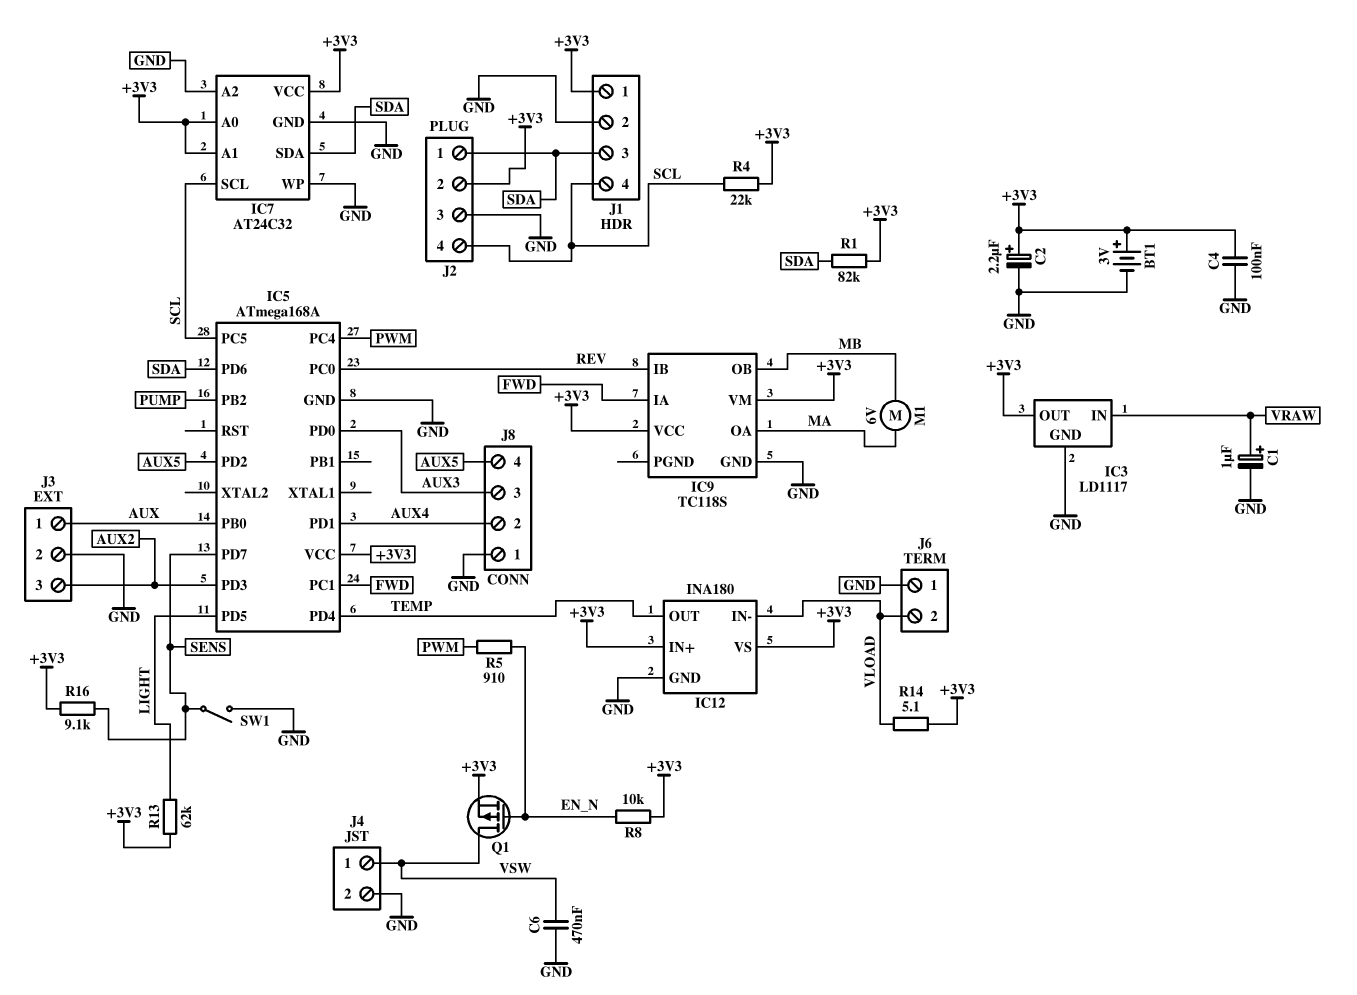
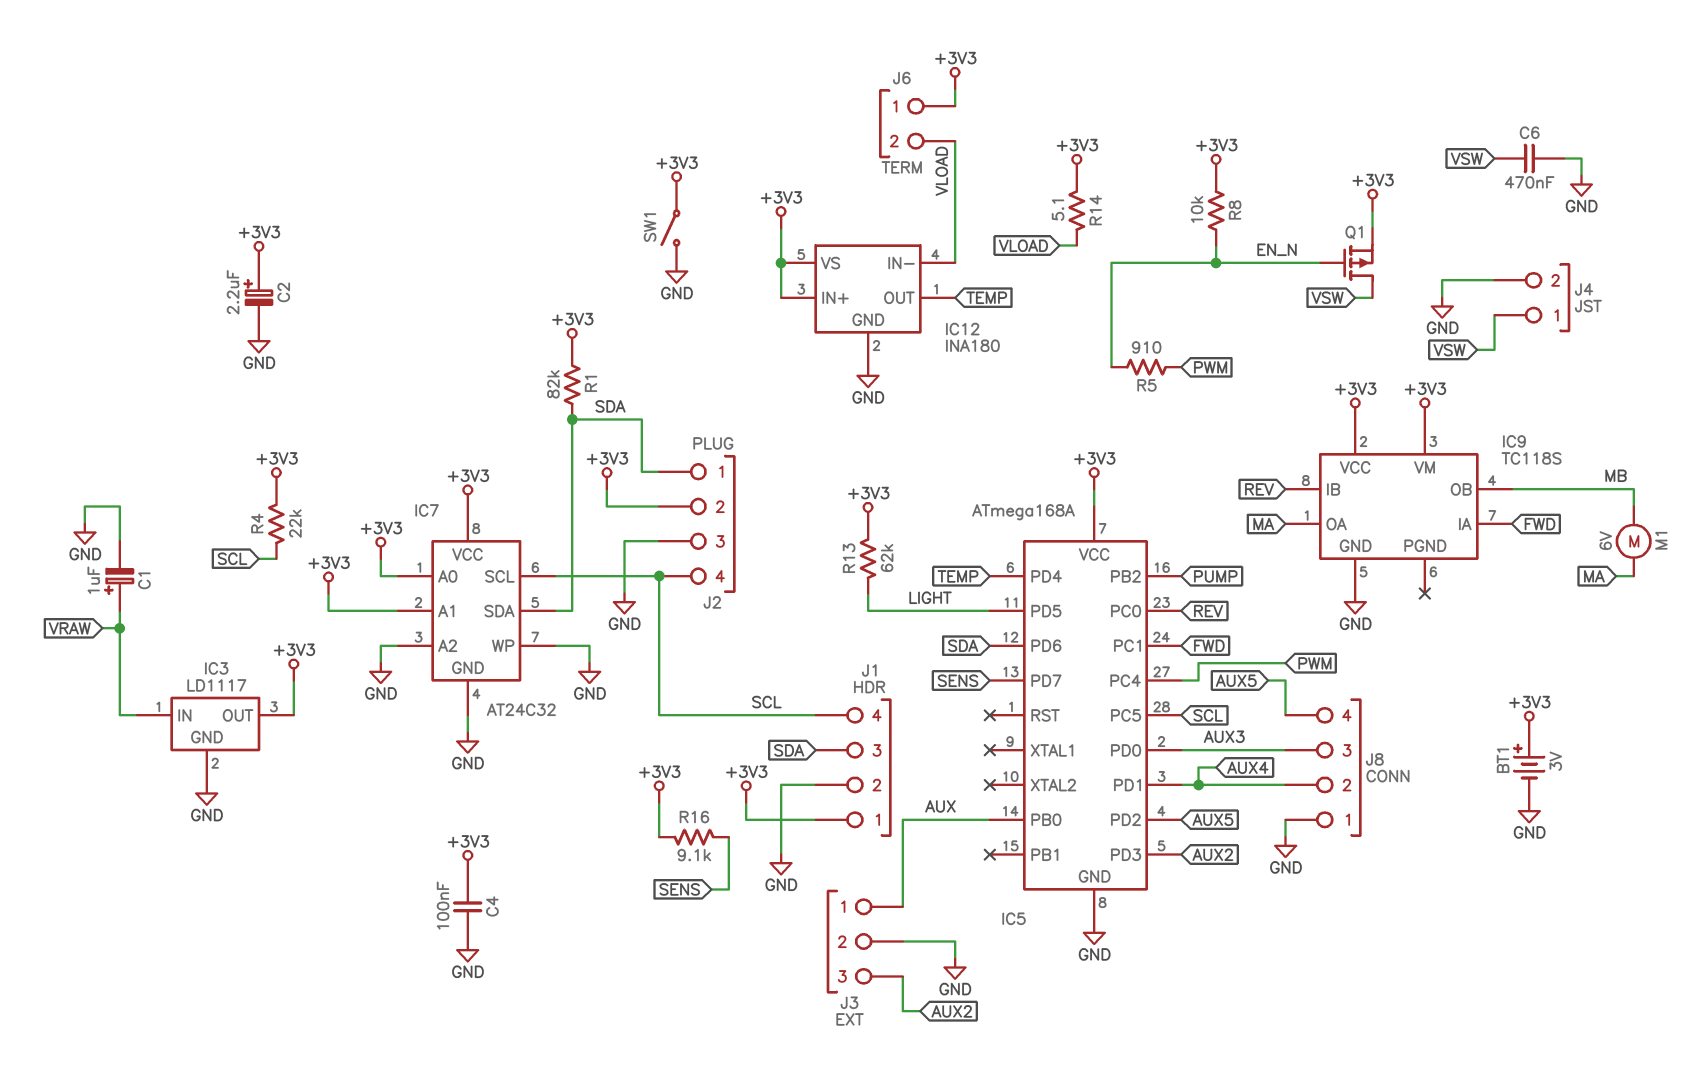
J6 pin 1: GND -> +3V3
SW1: switch (GND, SENS) -> switch (+3V3, GND)

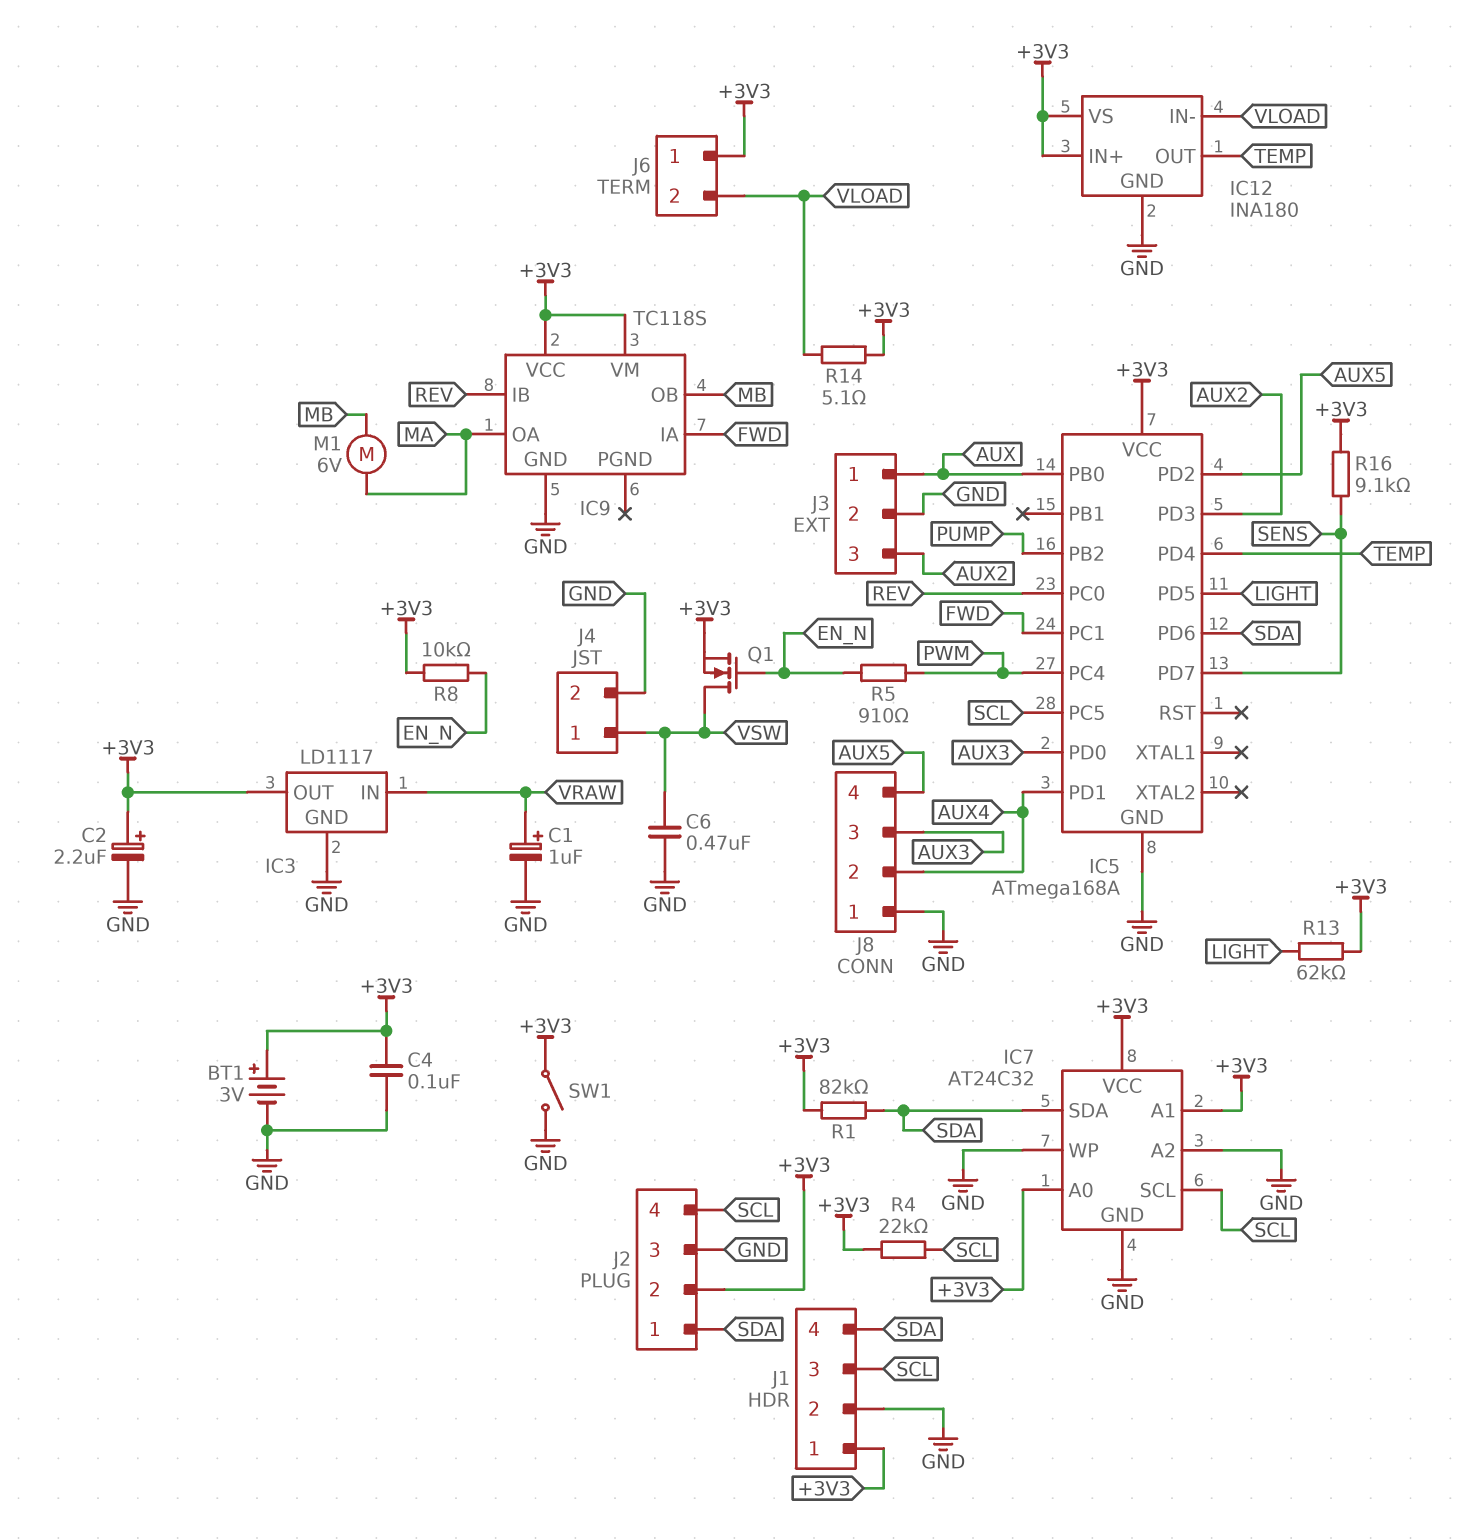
J1 pin 3: SDA -> SCL
J1 pin 4: SCL -> SDA
Q1: PMOS (G EN_N, D VSW, S +3V3) -> NMOS (G EN_N, D VSW, S +3V3)

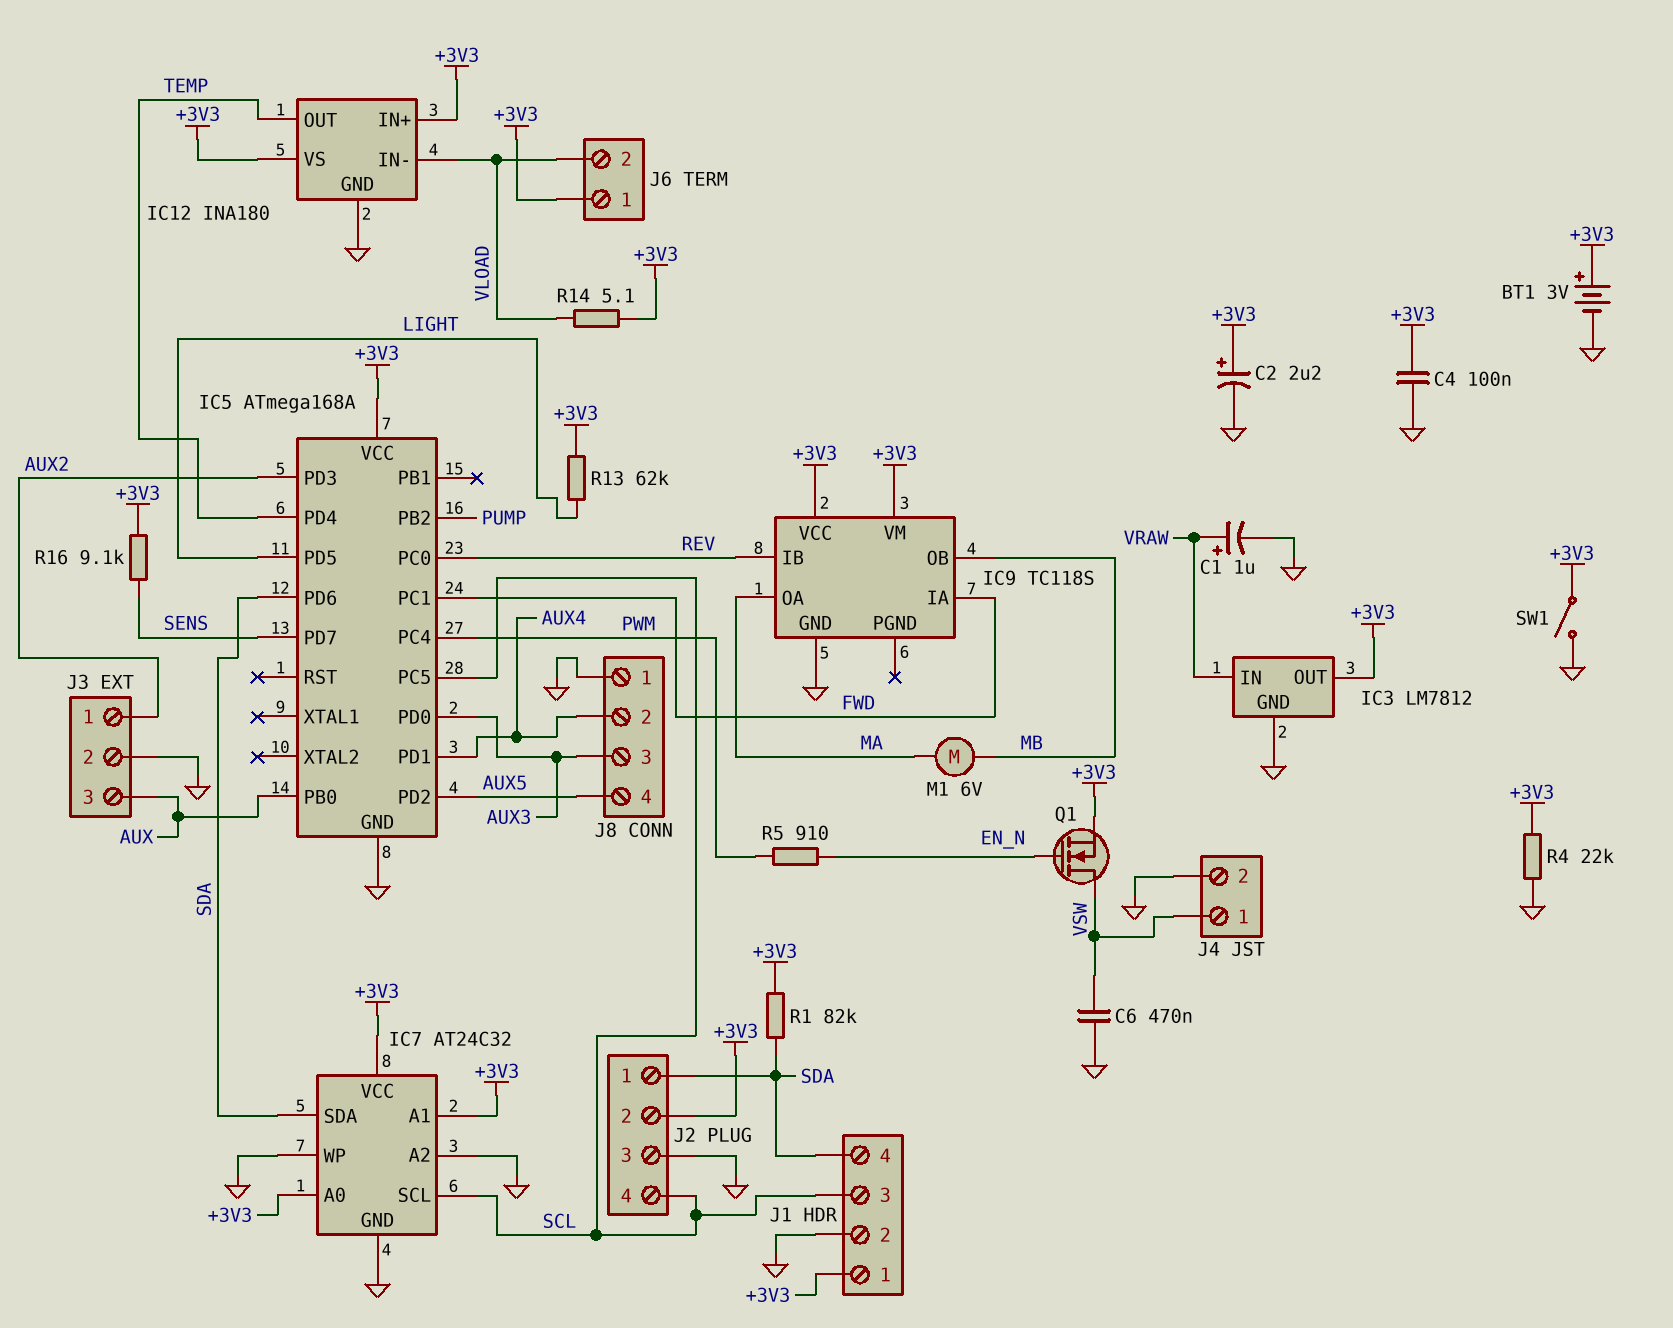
IC3: LD1117 -> LM7812
J3 pin 1: AUX -> AUX2
J3 pin 3: AUX2 -> AUX
R4: 22k (+3V3, SCL) -> 22k (+3V3, GND)
R8: 10k (+3V3, EN_N) -> none

